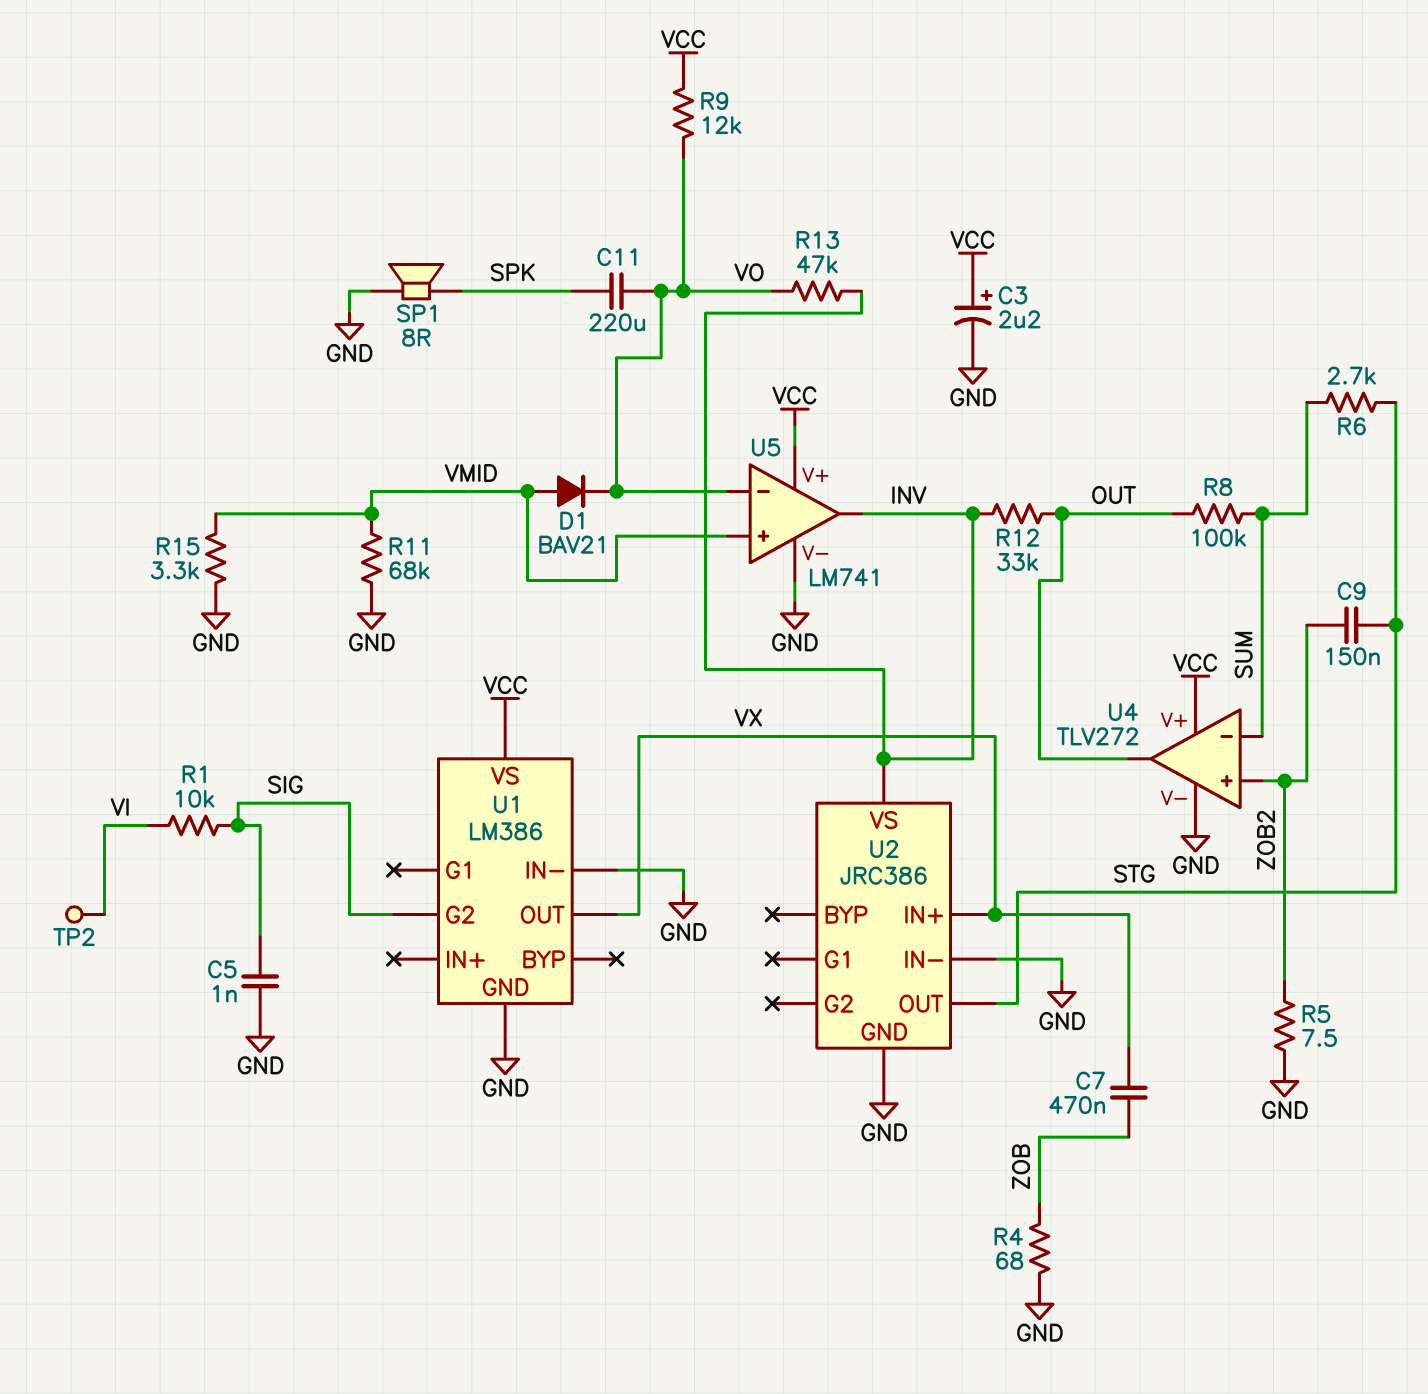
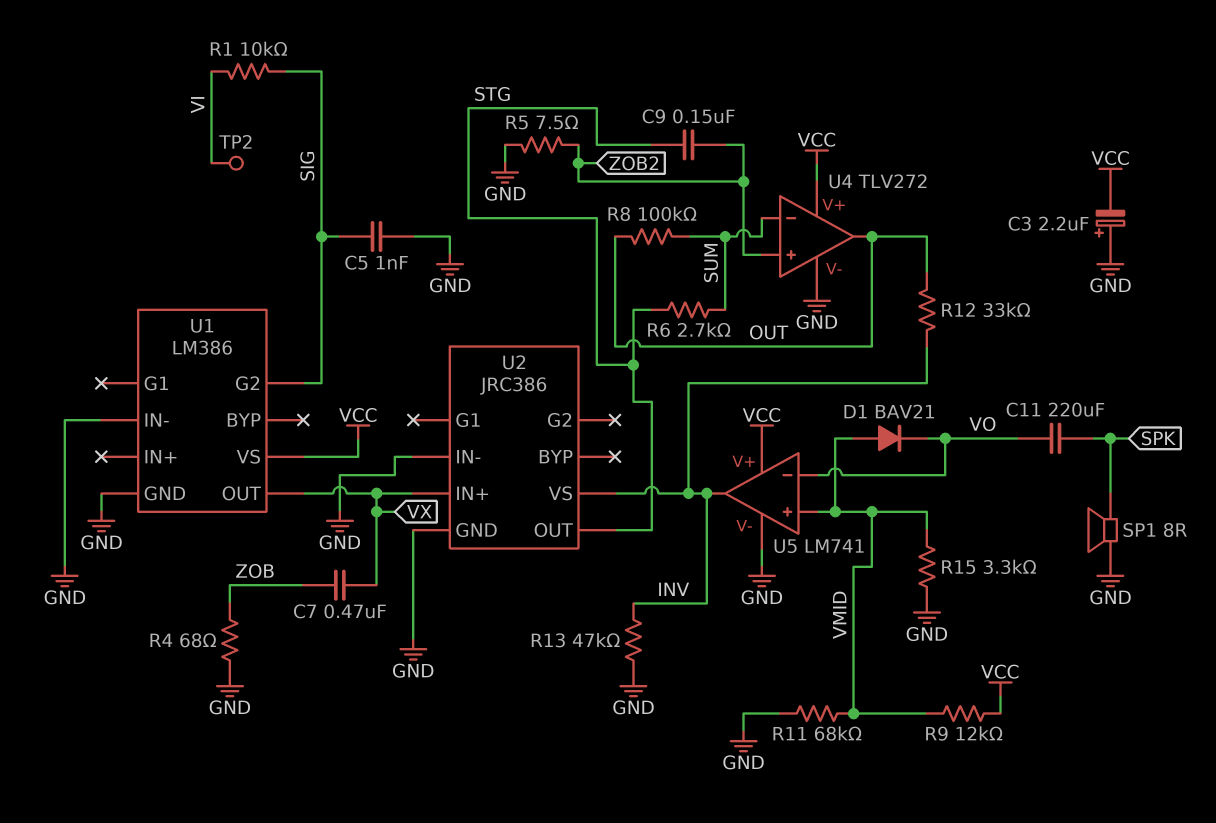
C3: 2.2uF (plus VCC, minus GND) -> 2.2uF (plus GND, minus VCC)
R9: 12k (VCC, VO) -> 12k (VCC, VMID)
R13: 47k (INV, VO) -> 47k (GND, INV)

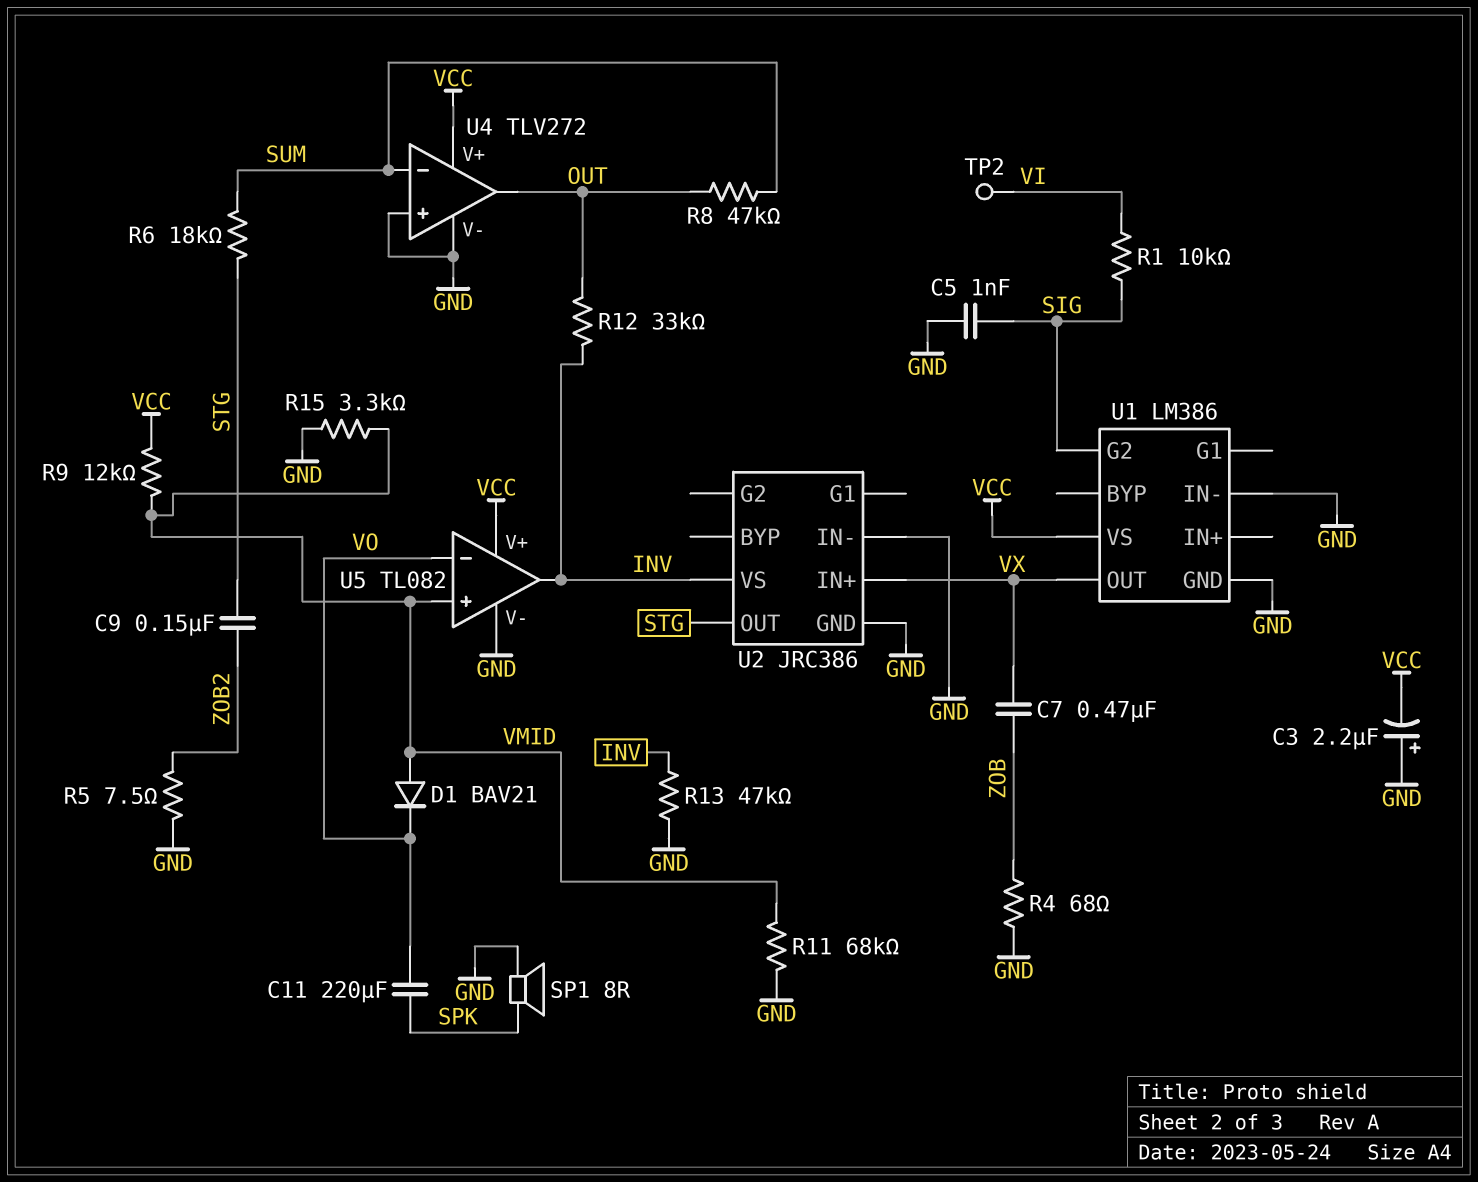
R6: 2.7k (STG, SUM) -> 18k (STG, SUM)
R8: 100k (OUT, SUM) -> 47k (OUT, SUM)
U4 pin in+: ZOB2 -> GND
U5: LM741 -> TL082

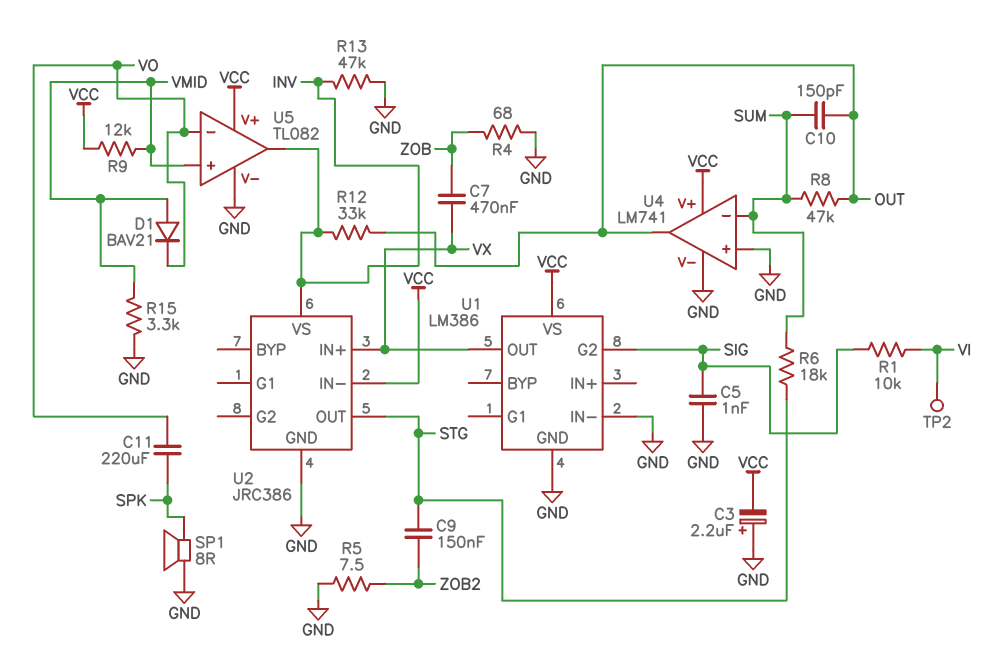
C10: none -> 150pF (OUT, SUM)
R11: 68k (GND, VMID) -> none
U2 pin IN-: GND -> VCC
U4: TLV272 -> LM741

